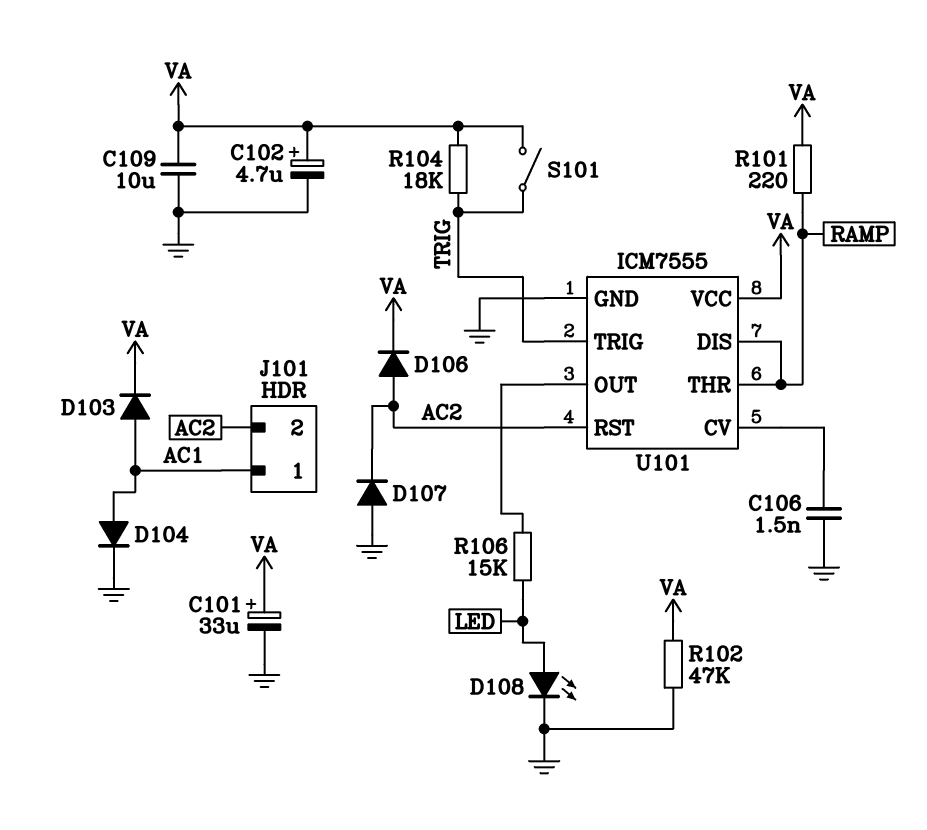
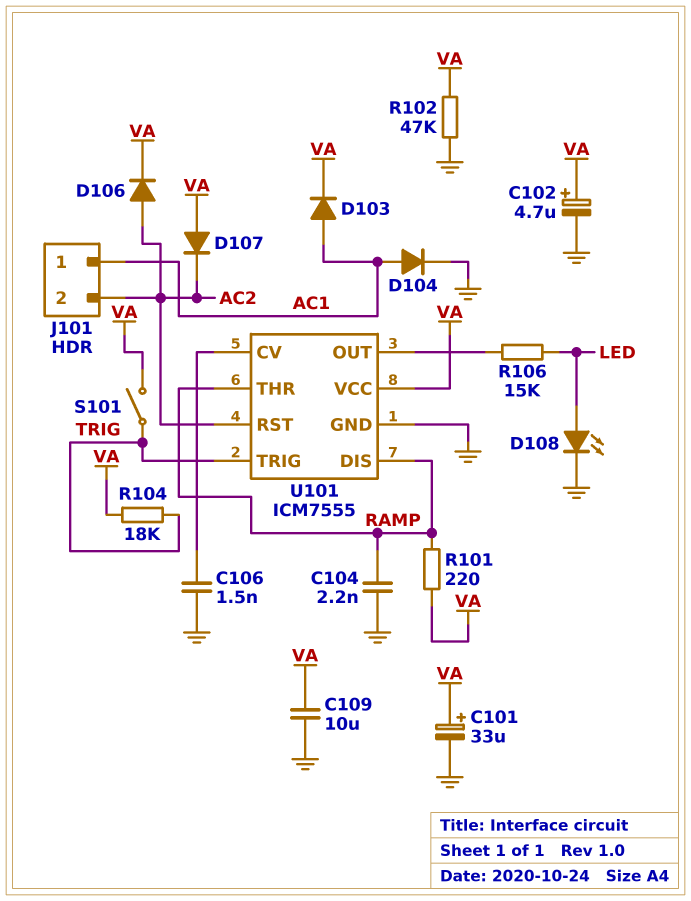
C104: none -> 2.2nF (GND, RAMP)
D107: diode (A GND, K AC2) -> diode (A VA, K AC2)

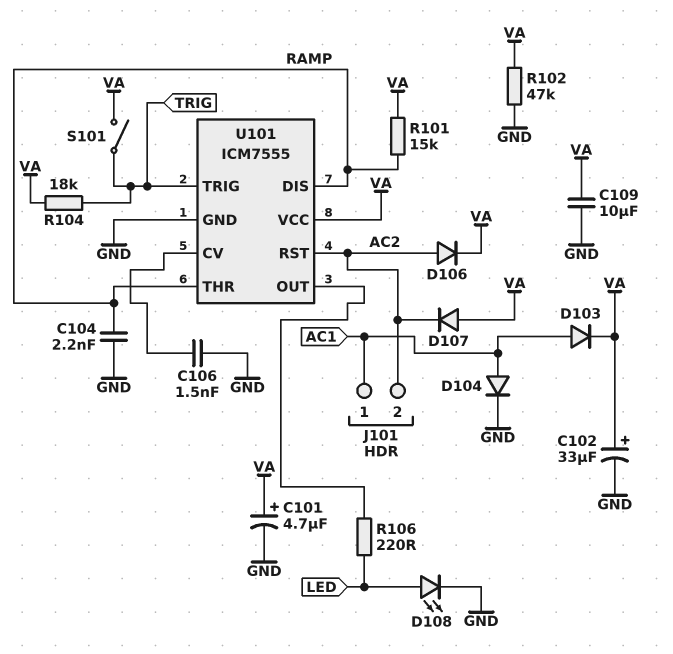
C101: 33uF (plus VA, minus GND) -> 4.7uF (plus VA, minus GND)
C102: 4.7uF (plus VA, minus GND) -> 33uF (plus VA, minus GND)
R101: 220 (RAMP, VA) -> 15k (RAMP, VA)
R106: 15k (LED, U101/OUT) -> 220 (LED, U101/OUT)

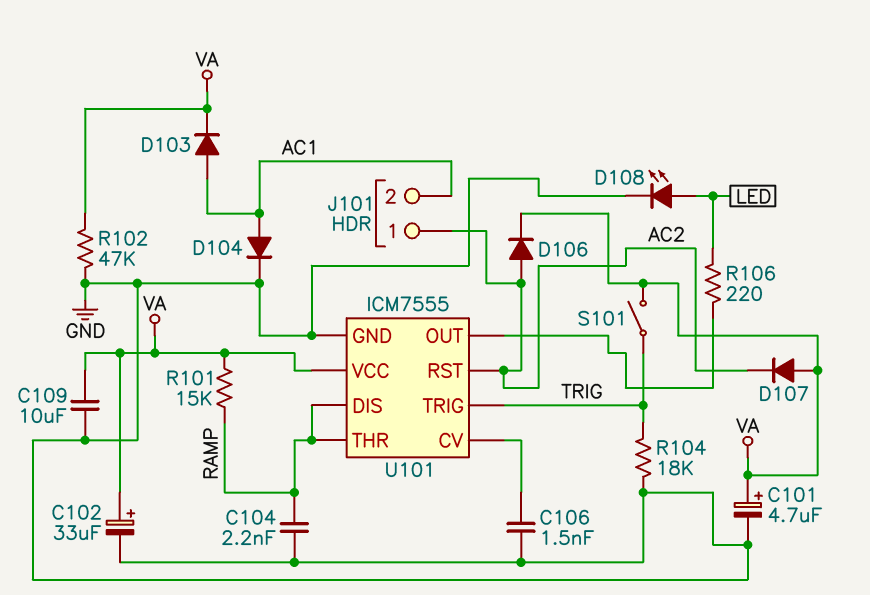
J101 pin 1: AC1 -> AC2
J101 pin 2: AC2 -> AC1
R104: 18k (TRIG, VA) -> 18k (GND, TRIG)

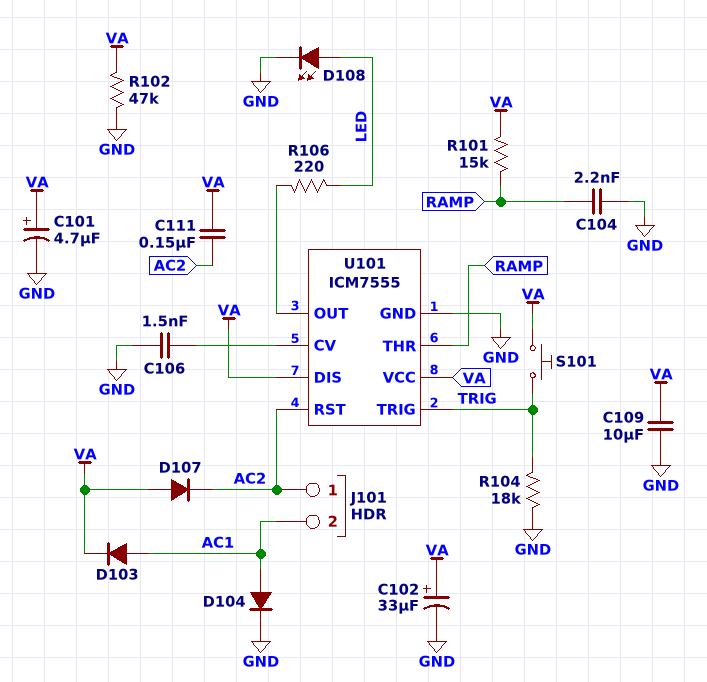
C111: none -> 150nF (AC2, VA)
D106: diode (A AC2, K VA) -> none
S101: switch (TRIG, VA) -> button (TRIG, VA)
U101 pin DIS: RAMP -> VA

